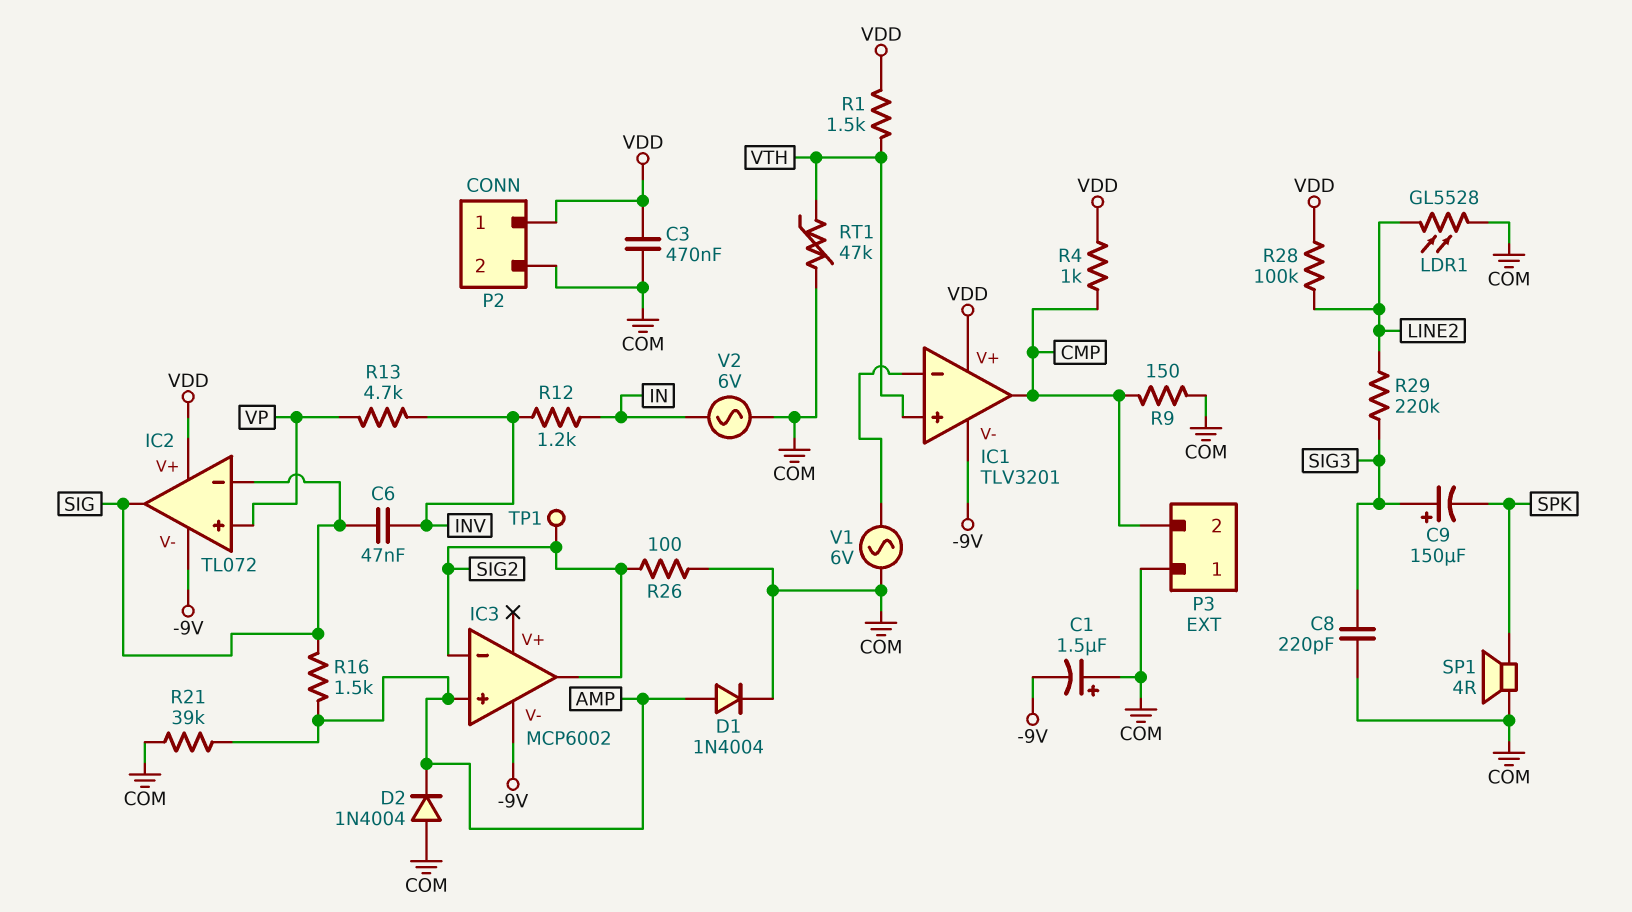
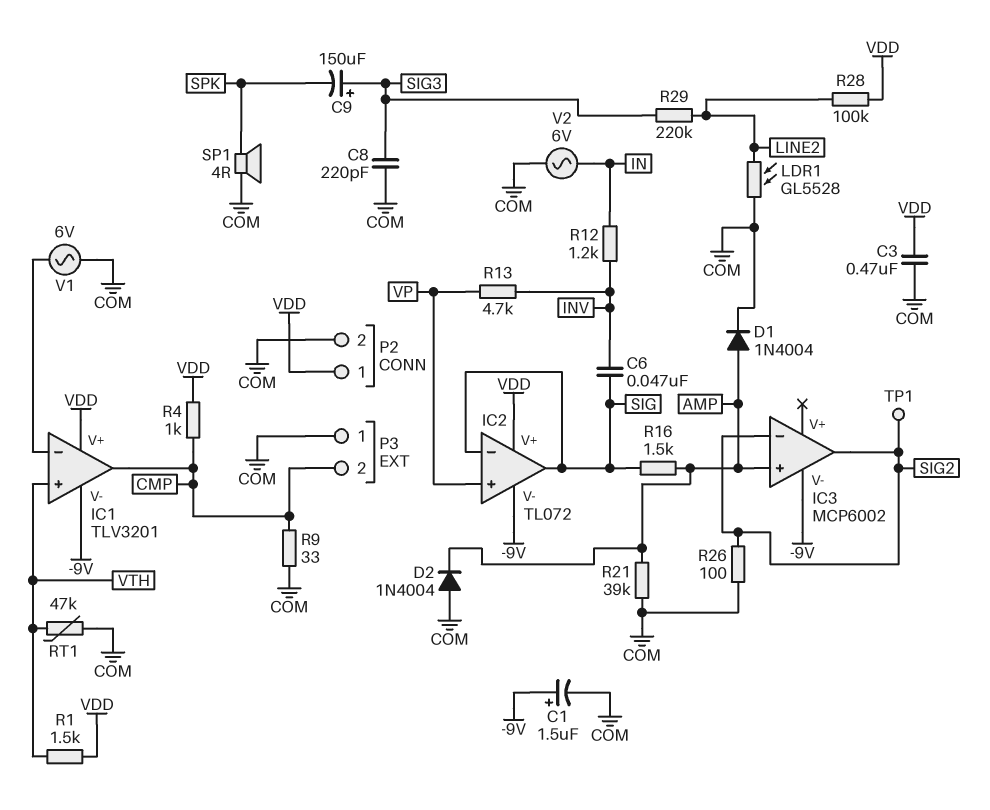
C1: 1.5uF (plus COM, minus -9V) -> 1.5uF (plus -9V, minus COM)
R9: 150 (CMP, COM) -> 33 (CMP, COM)

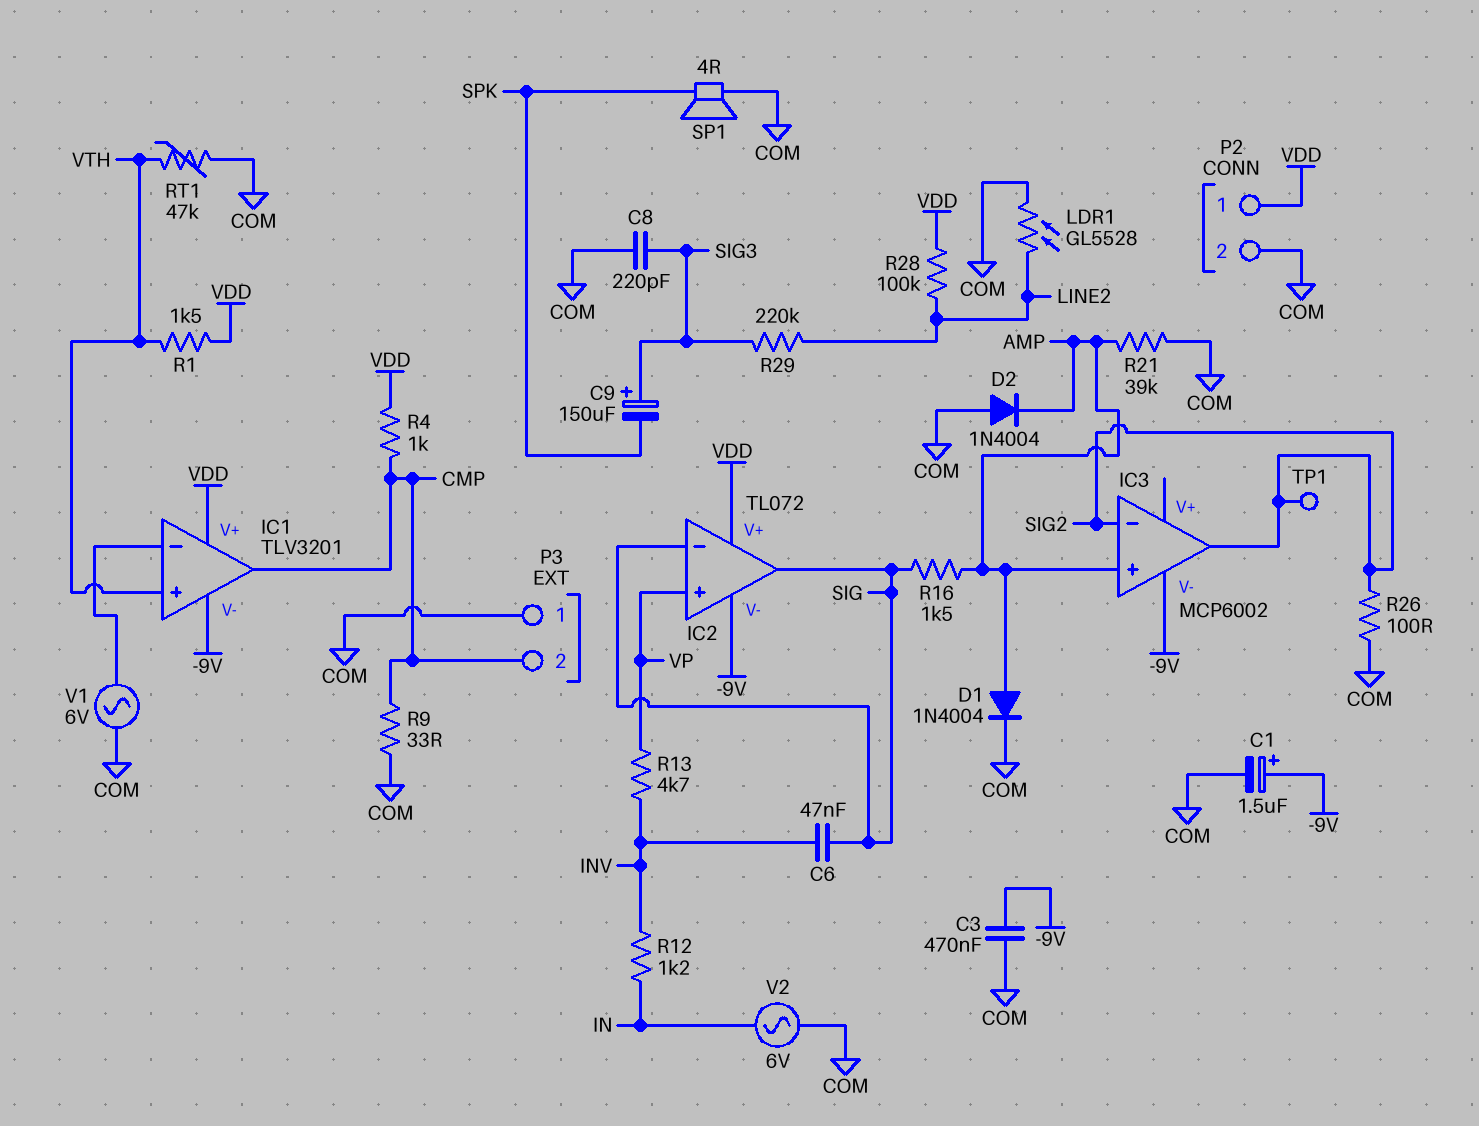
C3: 470nF (COM, VDD) -> 470nF (-9V, COM)

